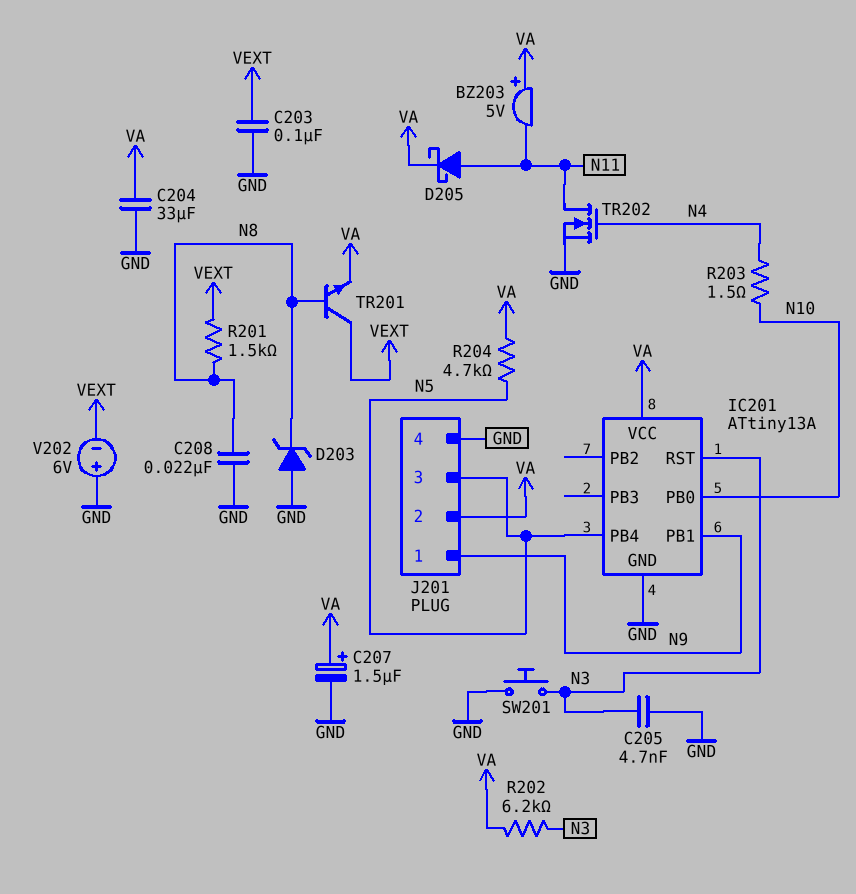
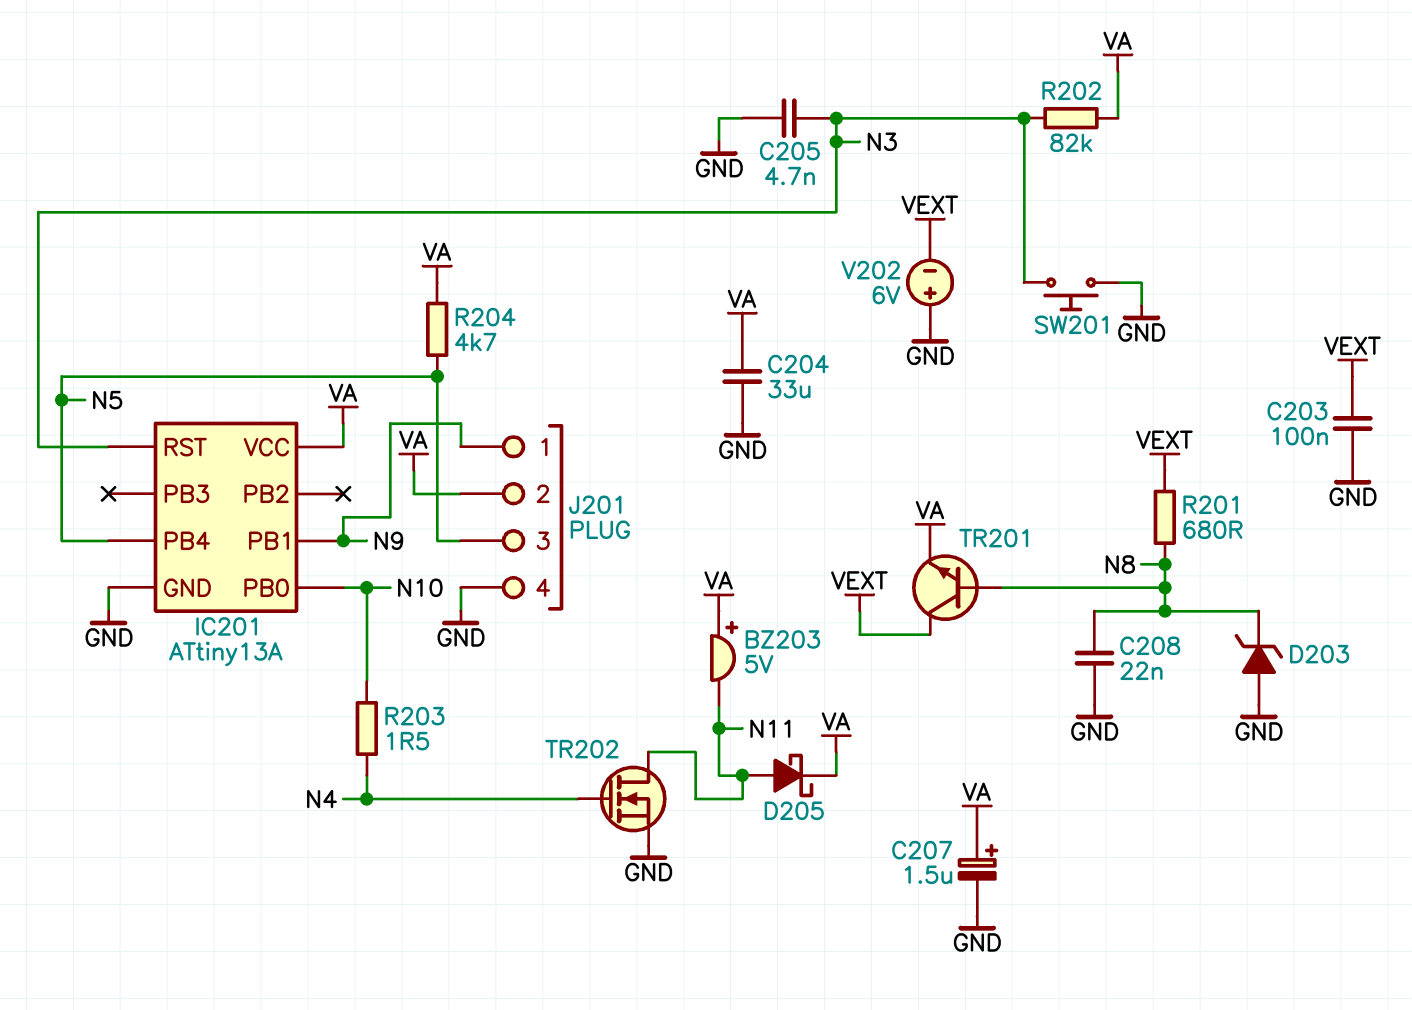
R201: 1.5k (N8, VEXT) -> 680 (N8, VEXT)
R202: 6.2k (N3, VA) -> 82k (N3, VA)

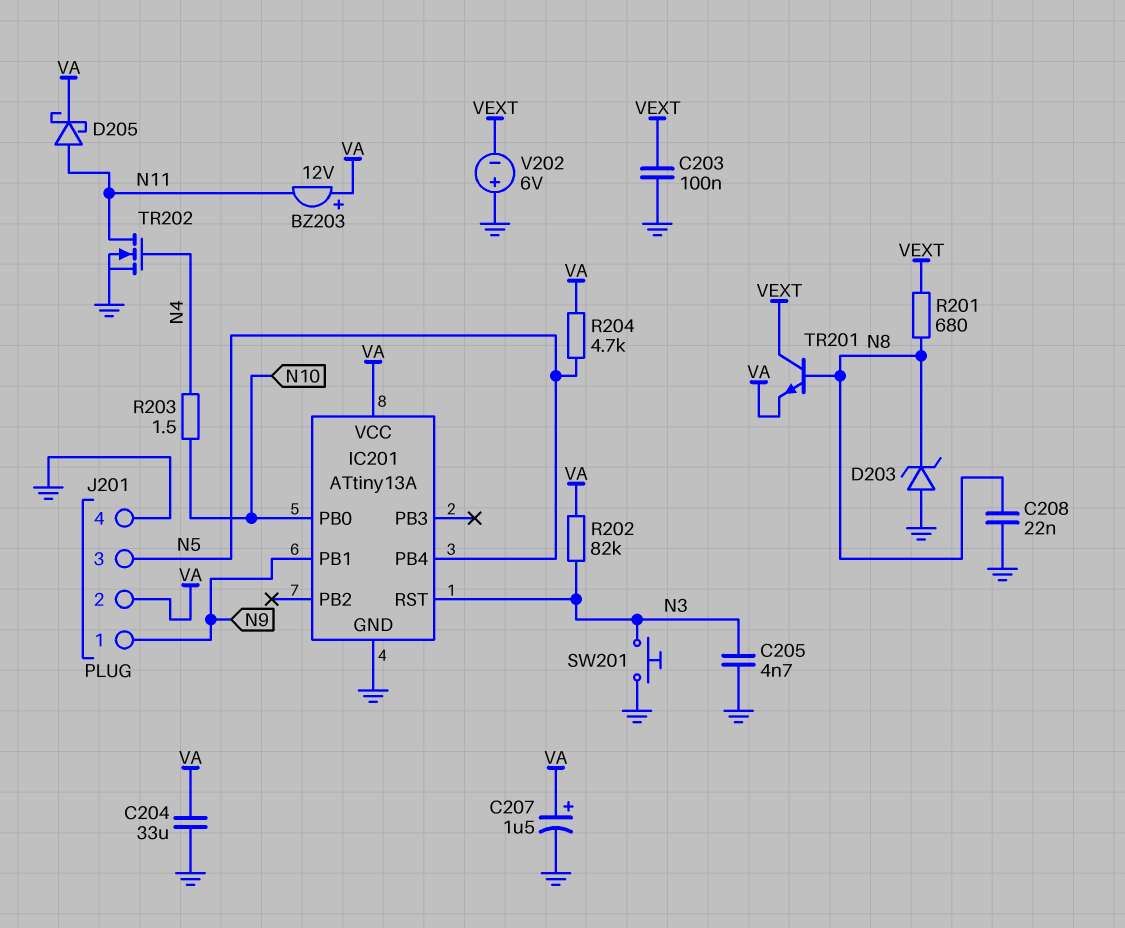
BZ203: buzzer 5V (plus VA, minus N11) -> buzzer 12V (plus VA, minus N11)

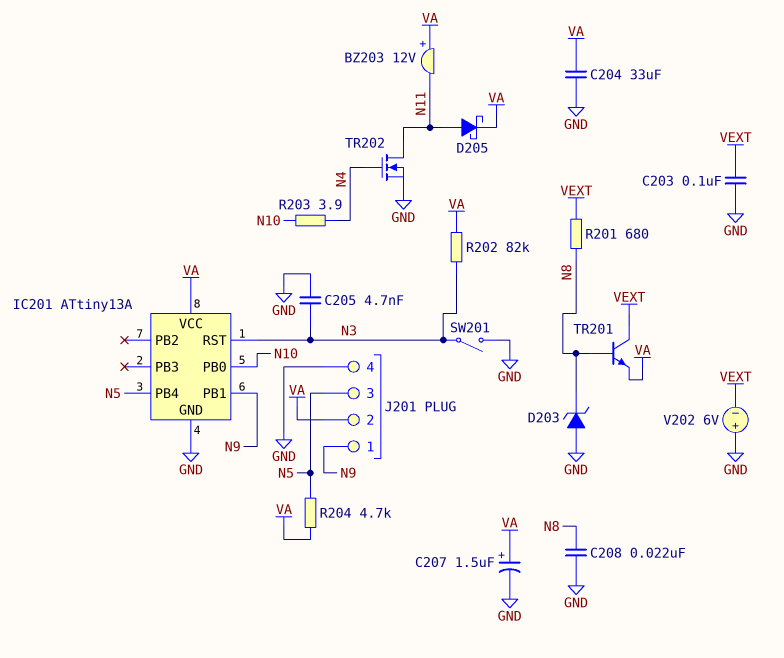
R203: 1.5 (N4, N10) -> 3.9 (N4, N10)
SW201: button (GND, N3) -> switch (GND, N3)

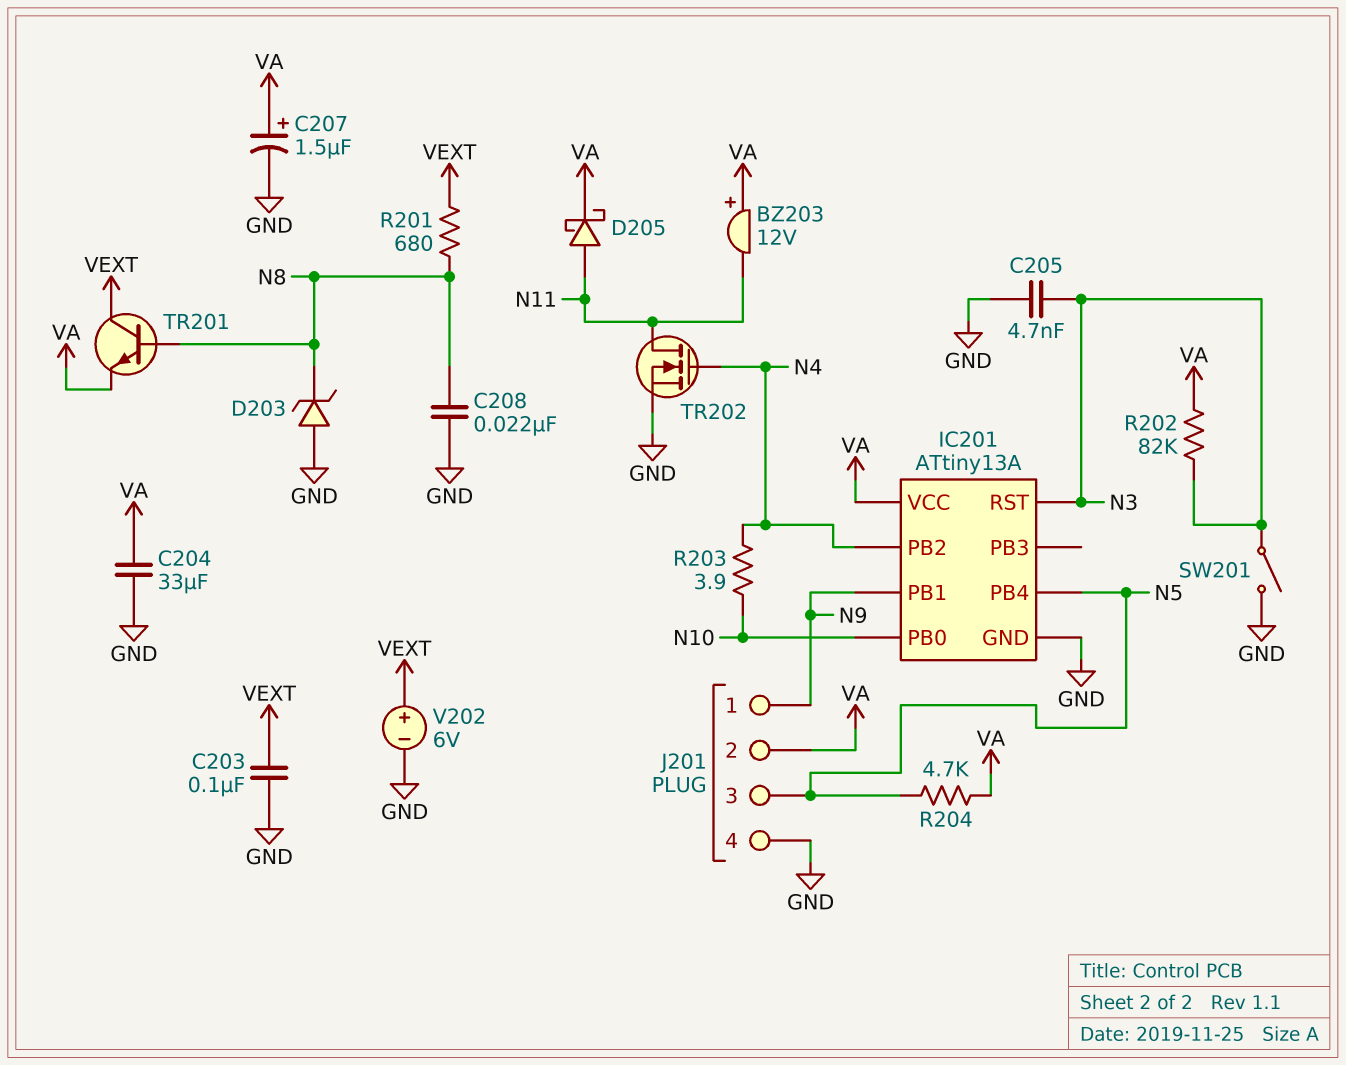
IC201 pin PB2: none -> N4
V202: 6V (plus GND, minus VEXT) -> 6V (plus VEXT, minus GND)

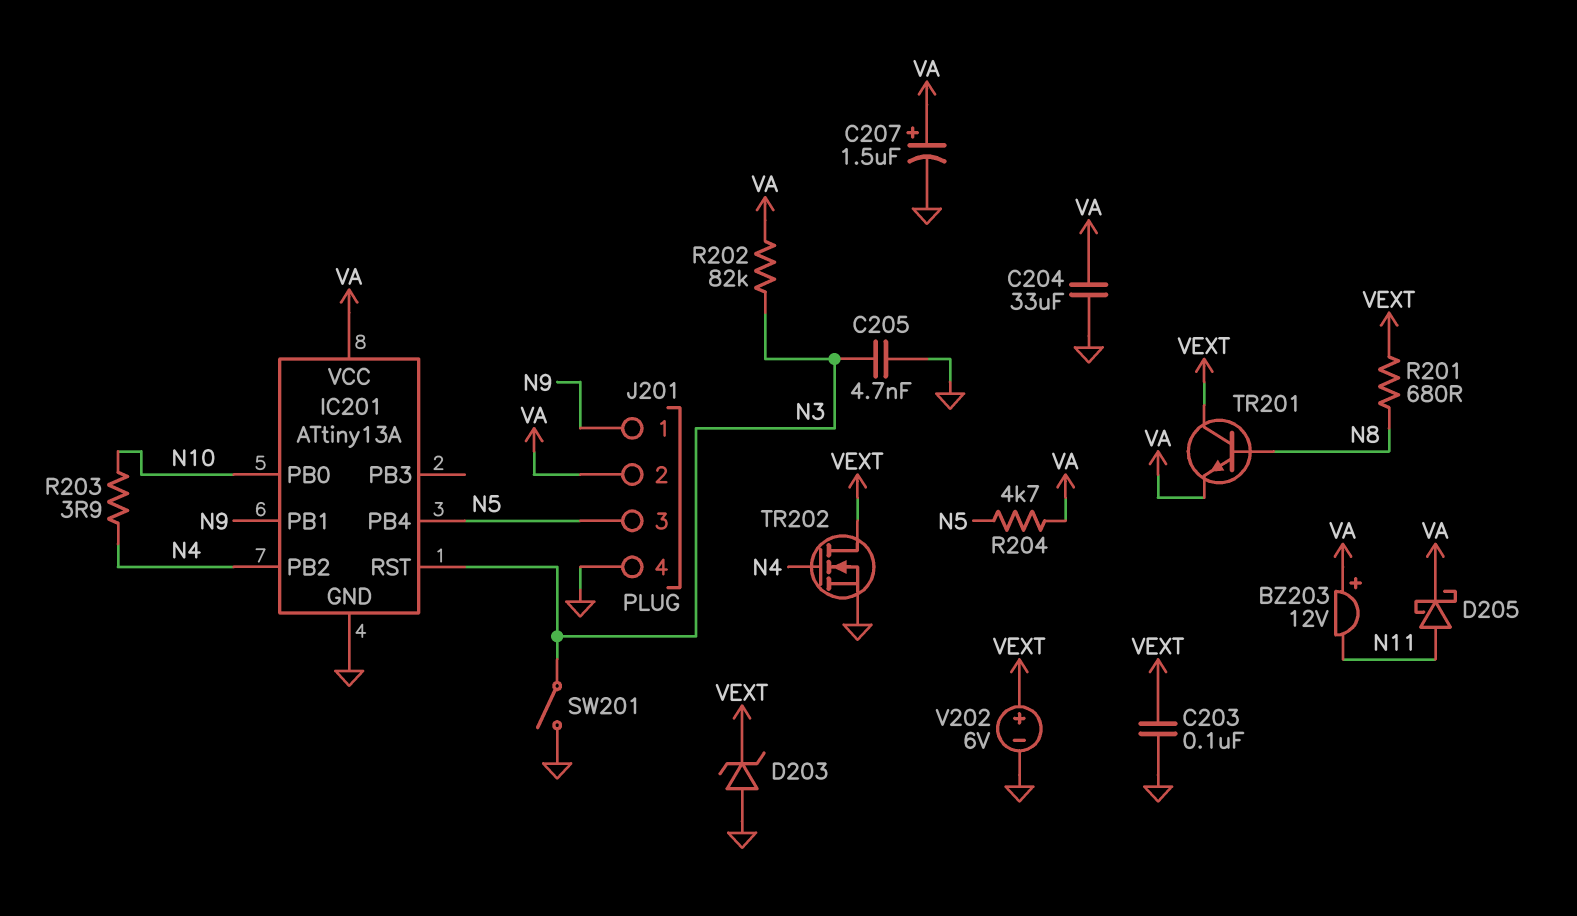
C208: 22nF (GND, N8) -> none
D203: zener (A GND, K N8) -> zener (A GND, K VEXT)
TR202: NMOS (G N4, D N11, S GND) -> NMOS (G N4, D VEXT, S GND)

